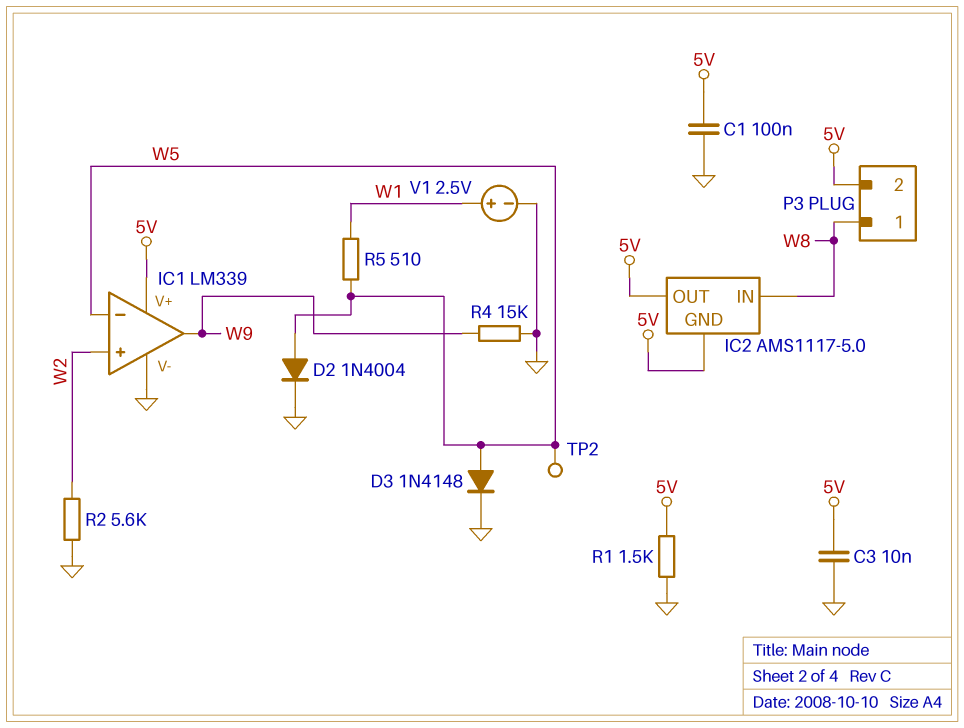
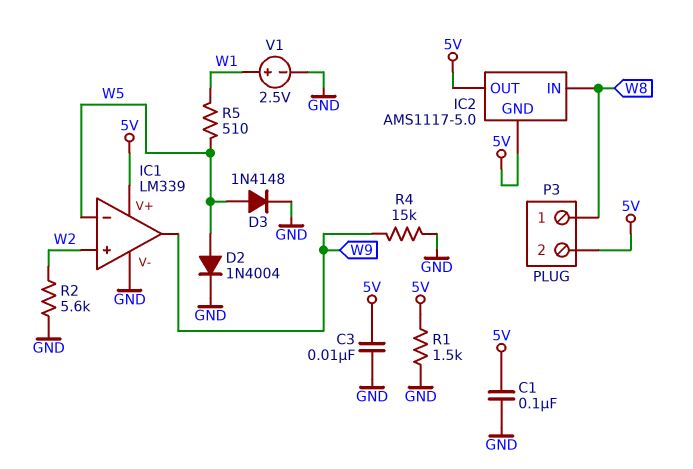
TP2: test point (W5) -> none

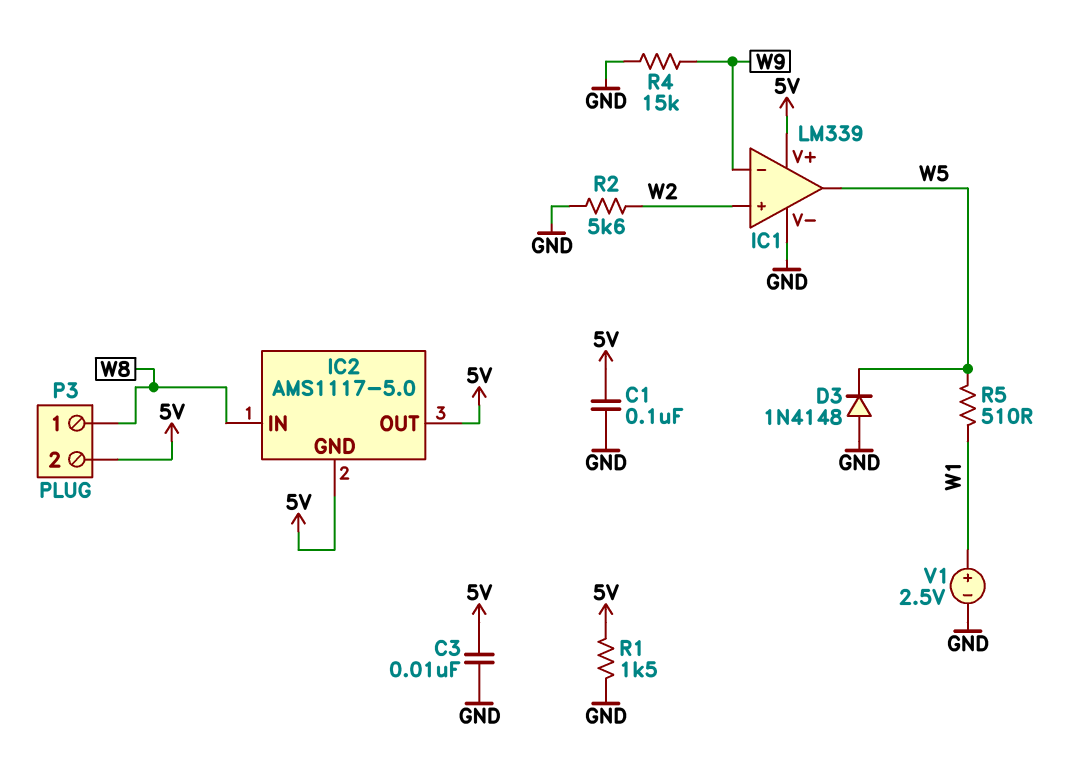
D2: diode 1N4004 (A W5, K GND) -> none
D3: diode 1N4148 (A W5, K GND) -> diode 1N4148 (A GND, K W5)
IC1 pin in-: W5 -> W9
IC1 pin out: W9 -> W5

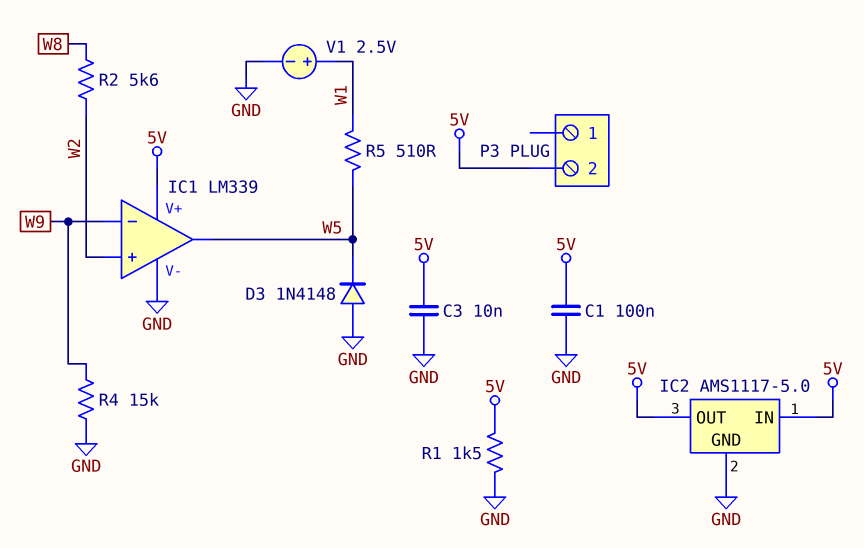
IC2 pin GND: 5V -> GND
IC2 pin IN: W8 -> 5V
P3 pin 1: W8 -> none
R2: 5.6k (GND, W2) -> 5.6k (W2, W8)

